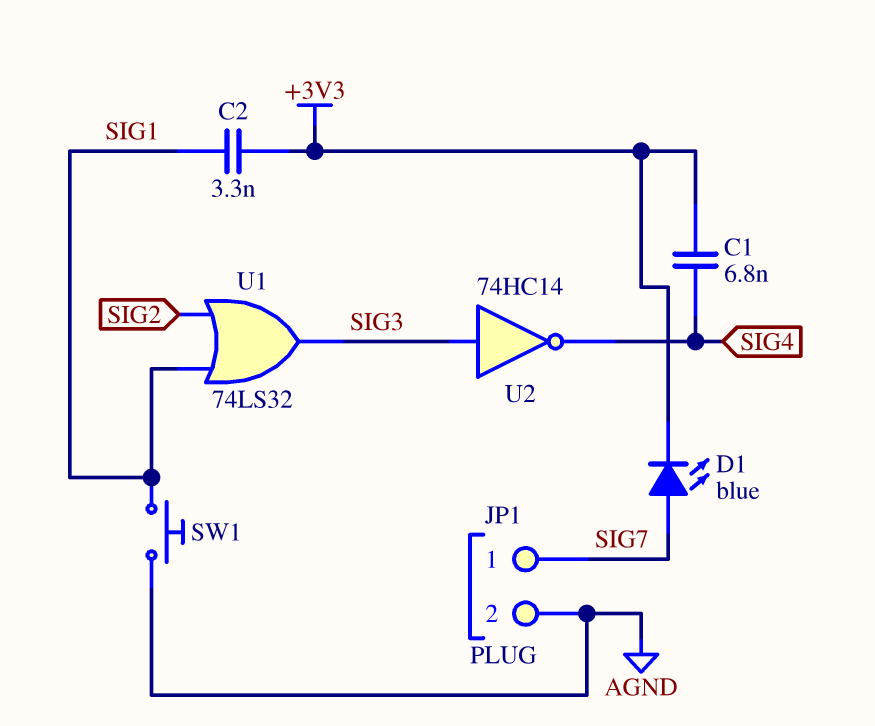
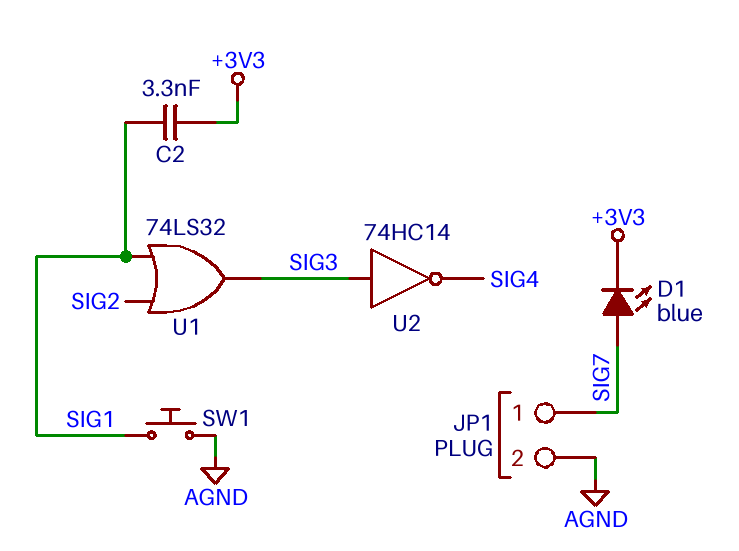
C1: 6.8nF (+3V3, SIG4) -> none

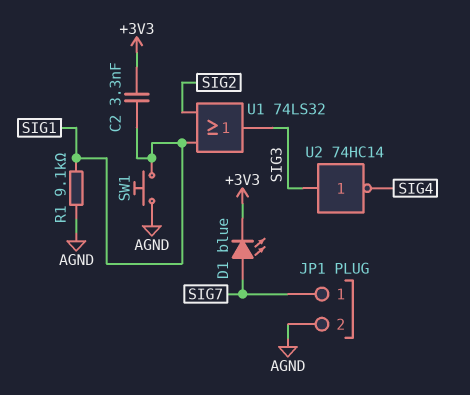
R1: none -> 9.1k (AGND, SIG1)

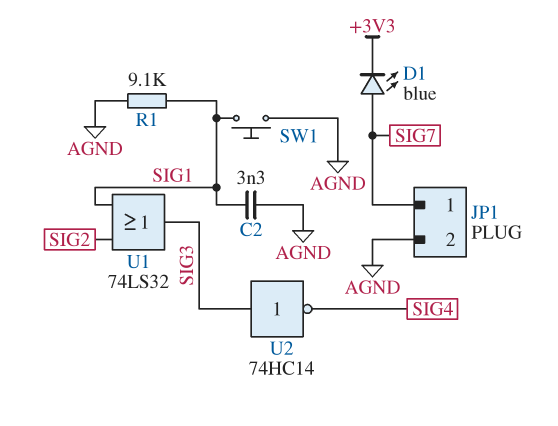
C2: 3.3nF (+3V3, SIG1) -> 3.3nF (AGND, SIG1)

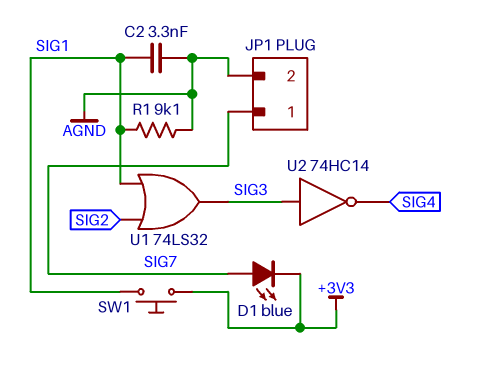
SW1: button (AGND, SIG1) -> button (+3V3, SIG1)

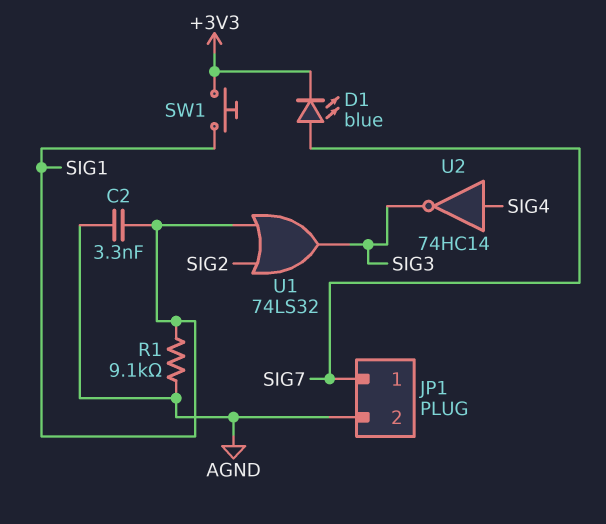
U2: NOT 74HC14 (in SIG3, out SIG4) -> NOT 74HC14 (in SIG4, out SIG3)

